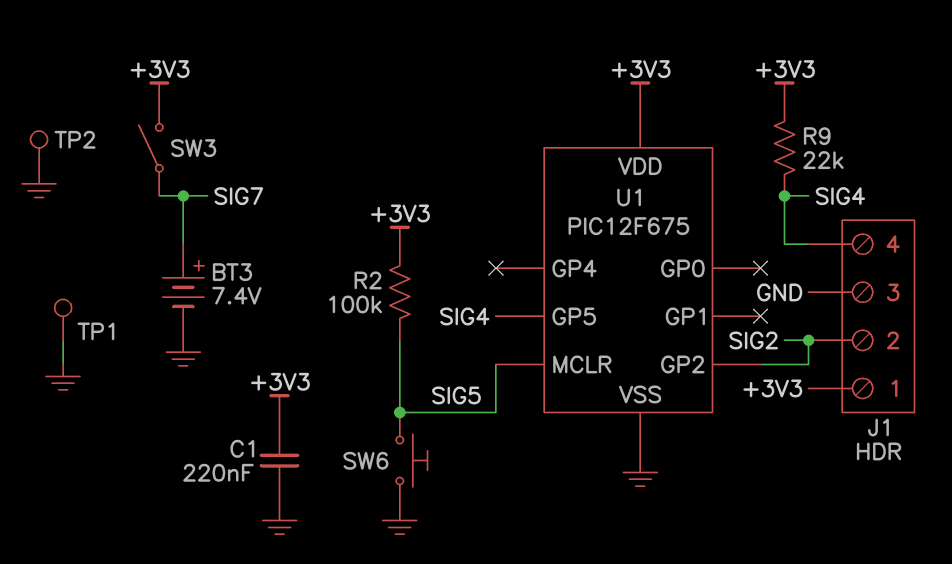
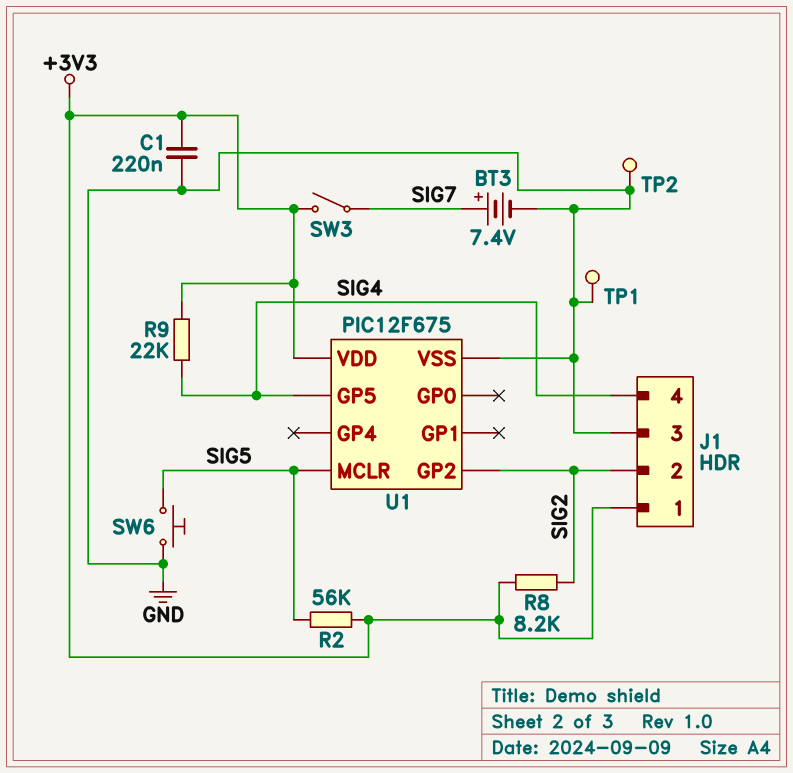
R2: 100k (+3V3, SIG5) -> 56k (+3V3, SIG5)
R8: none -> 8.2k (+3V3, SIG2)

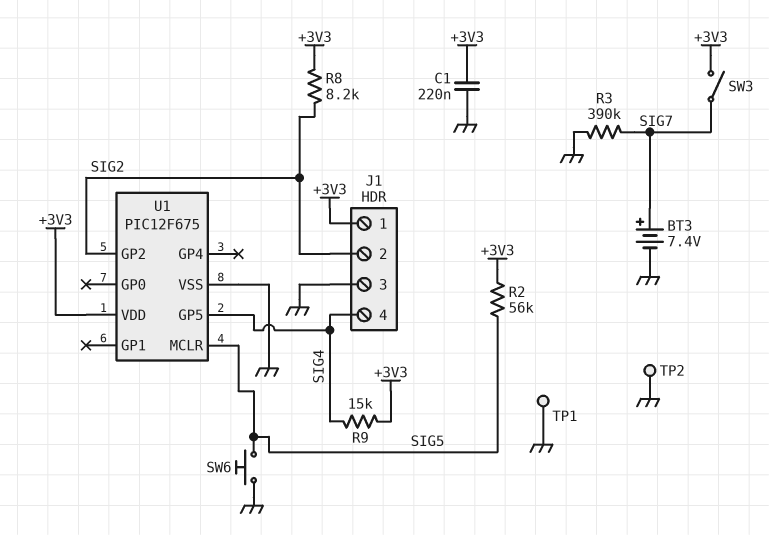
R3: none -> 390k (GND, SIG7)
R9: 22k (+3V3, SIG4) -> 15k (+3V3, SIG4)

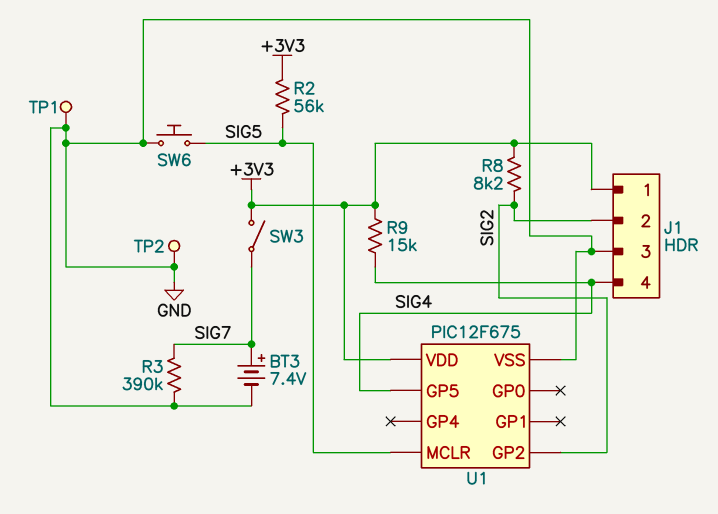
C1: 220nF (+3V3, GND) -> none

